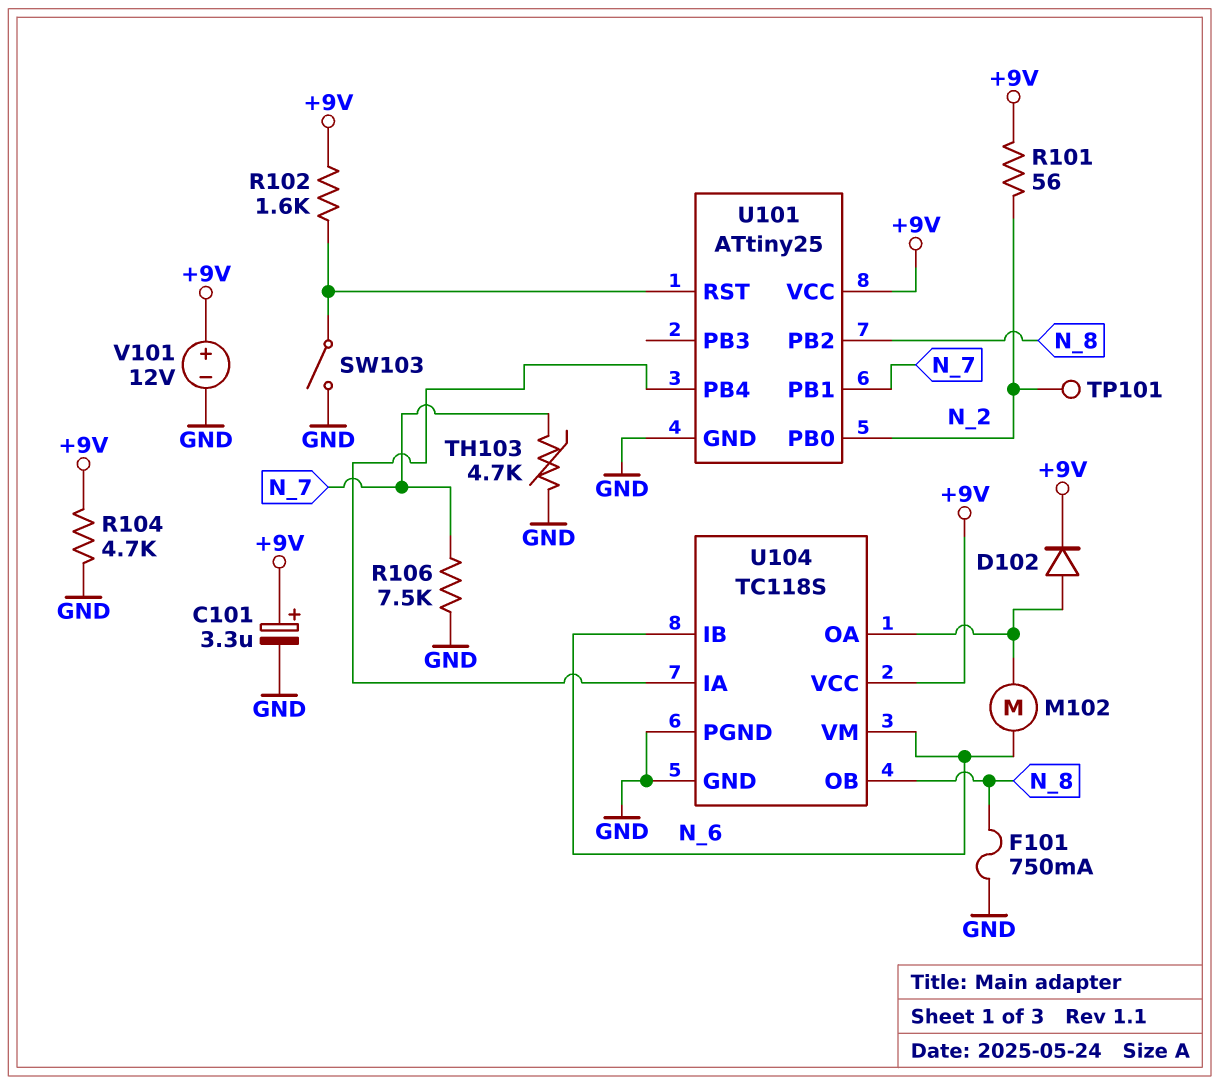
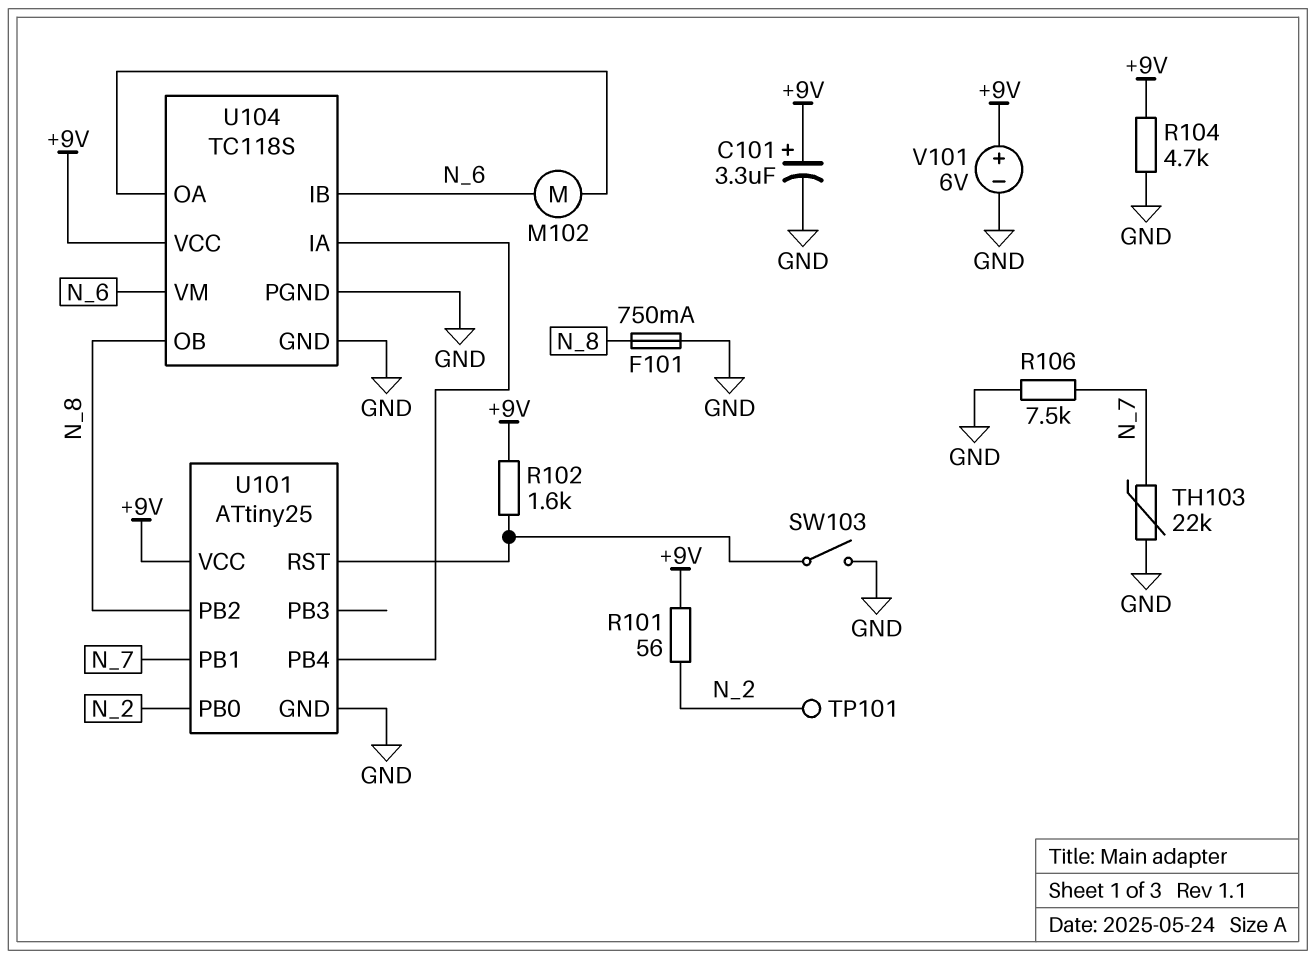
D102: diode (A U104/OA, K +9V) -> none
TH103: 4.7k (GND, N_7) -> 22k (GND, N_7)
V101: 12V (plus +9V, minus GND) -> 6V (plus +9V, minus GND)

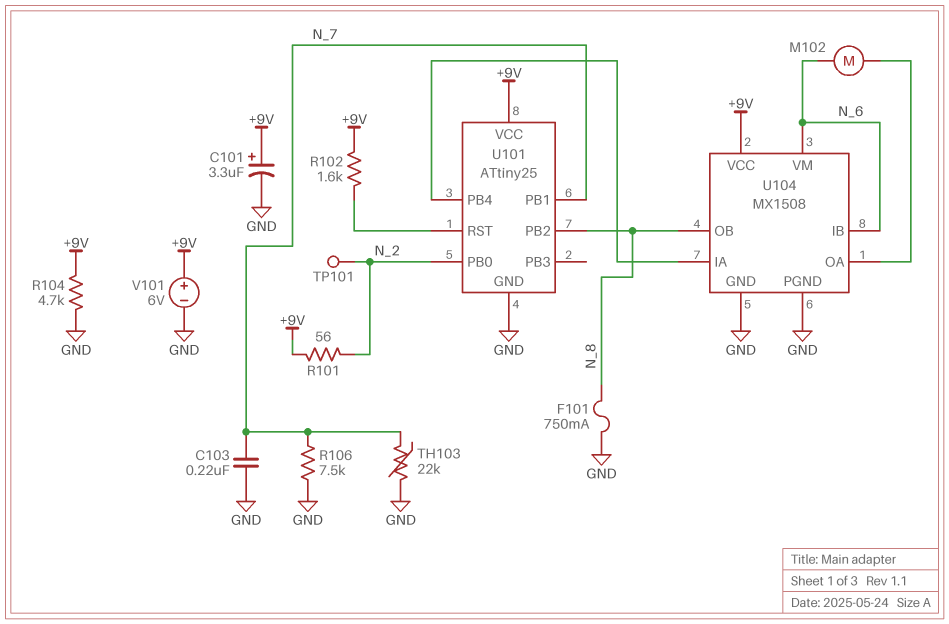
C103: none -> 220nF (GND, N_7)
SW103: switch (GND, U101/RST) -> none
U104: TC118S -> MX1508

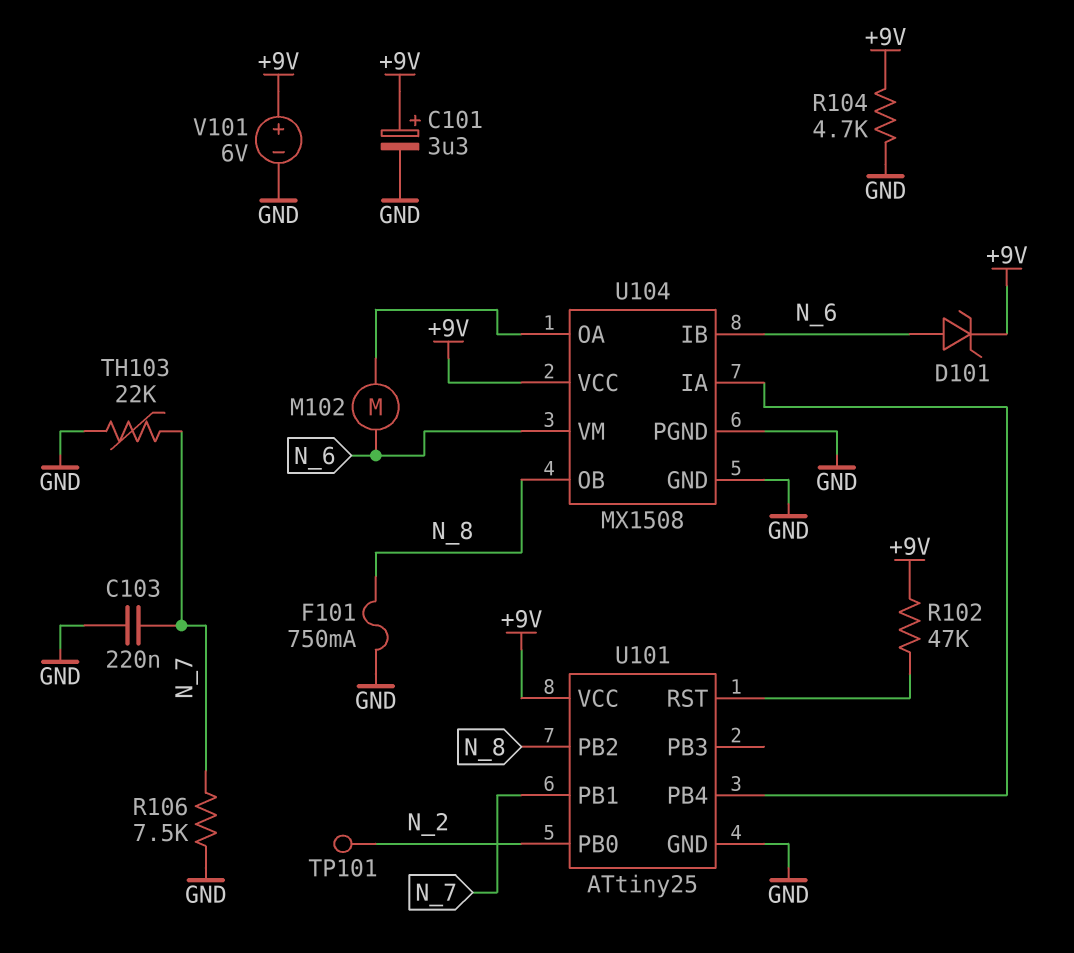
D101: none -> zener (A N_6, K +9V)
R101: 56 (+9V, N_2) -> none
R102: 1.6k (+9V, U101/RST) -> 47k (+9V, U101/RST)

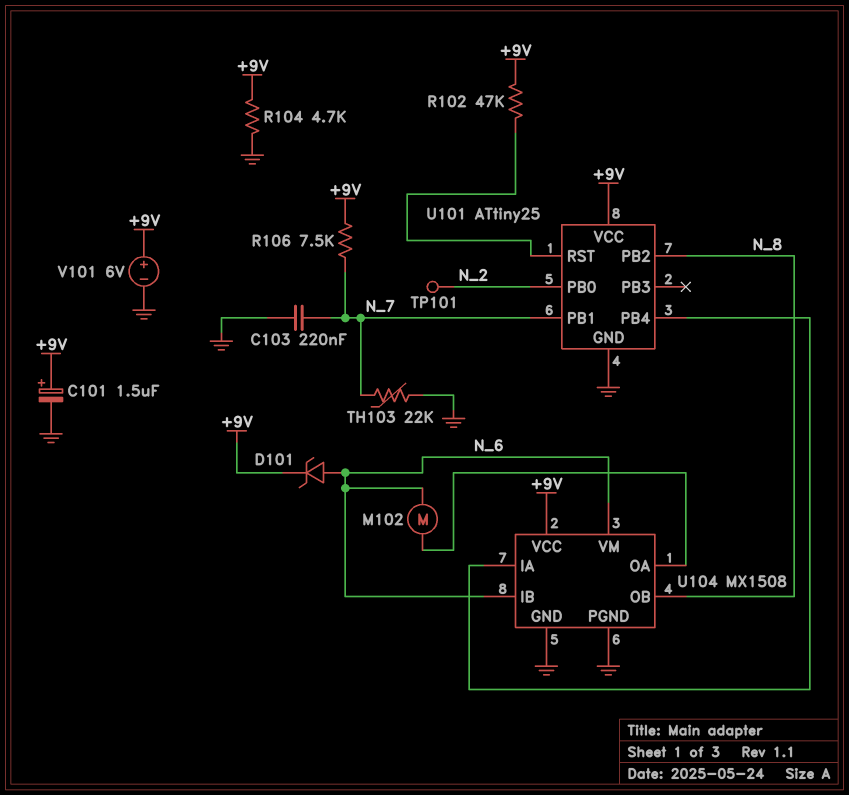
C101: 3.3uF (plus +9V, minus GND) -> 1.5uF (plus +9V, minus GND)
F101: 750mA (GND, N_8) -> none
R106: 7.5k (GND, N_7) -> 7.5k (+9V, N_7)

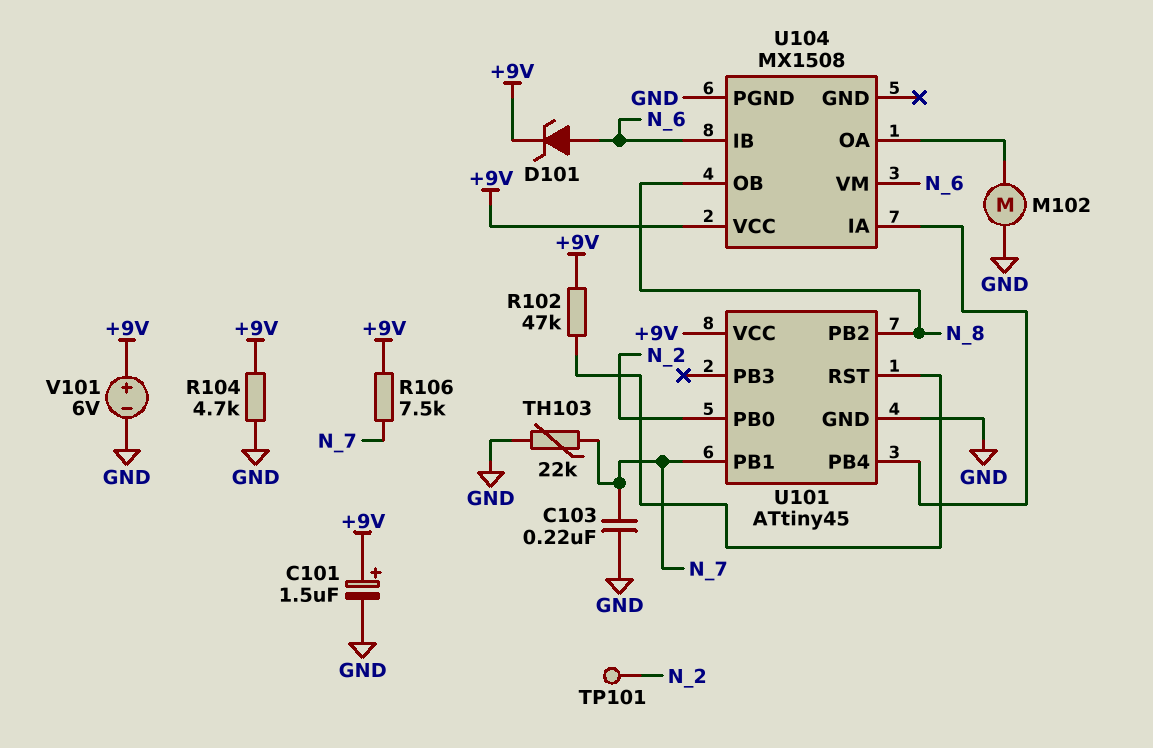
M102: motor (N_6, U104/OA) -> motor (GND, U104/OA)
U101: ATtiny25 -> ATtiny45
U104 pin GND: GND -> none

